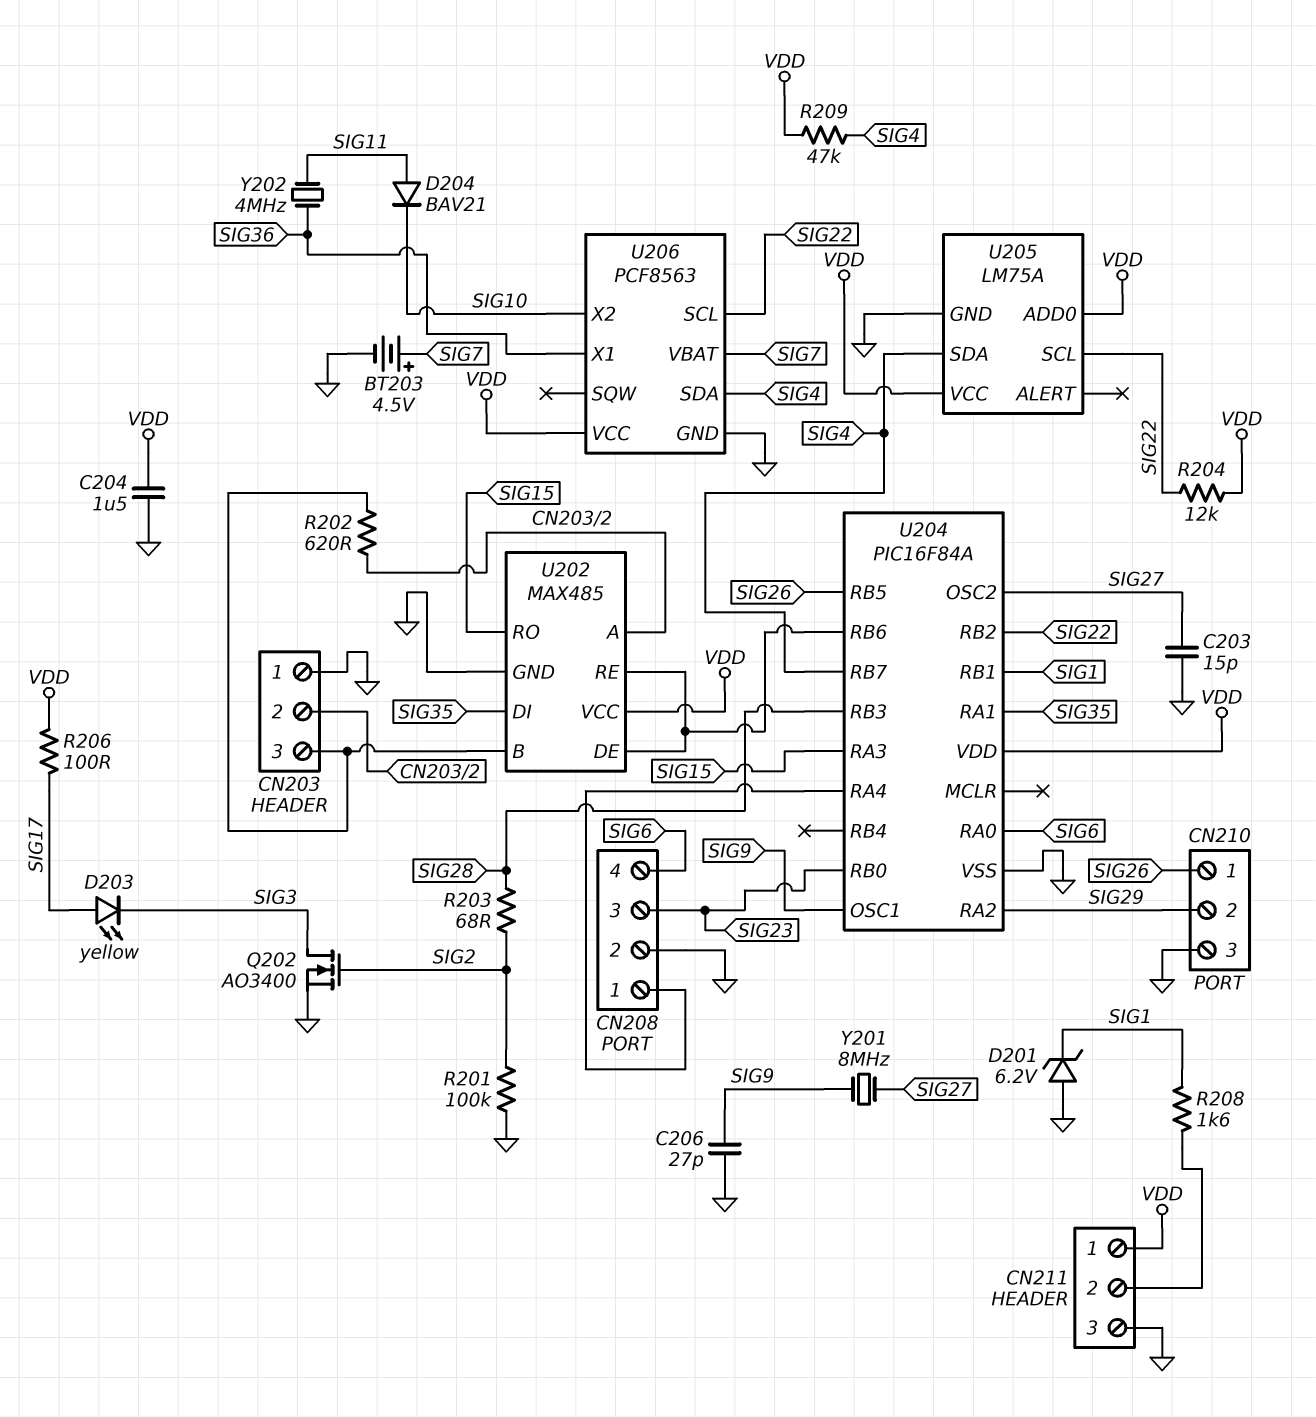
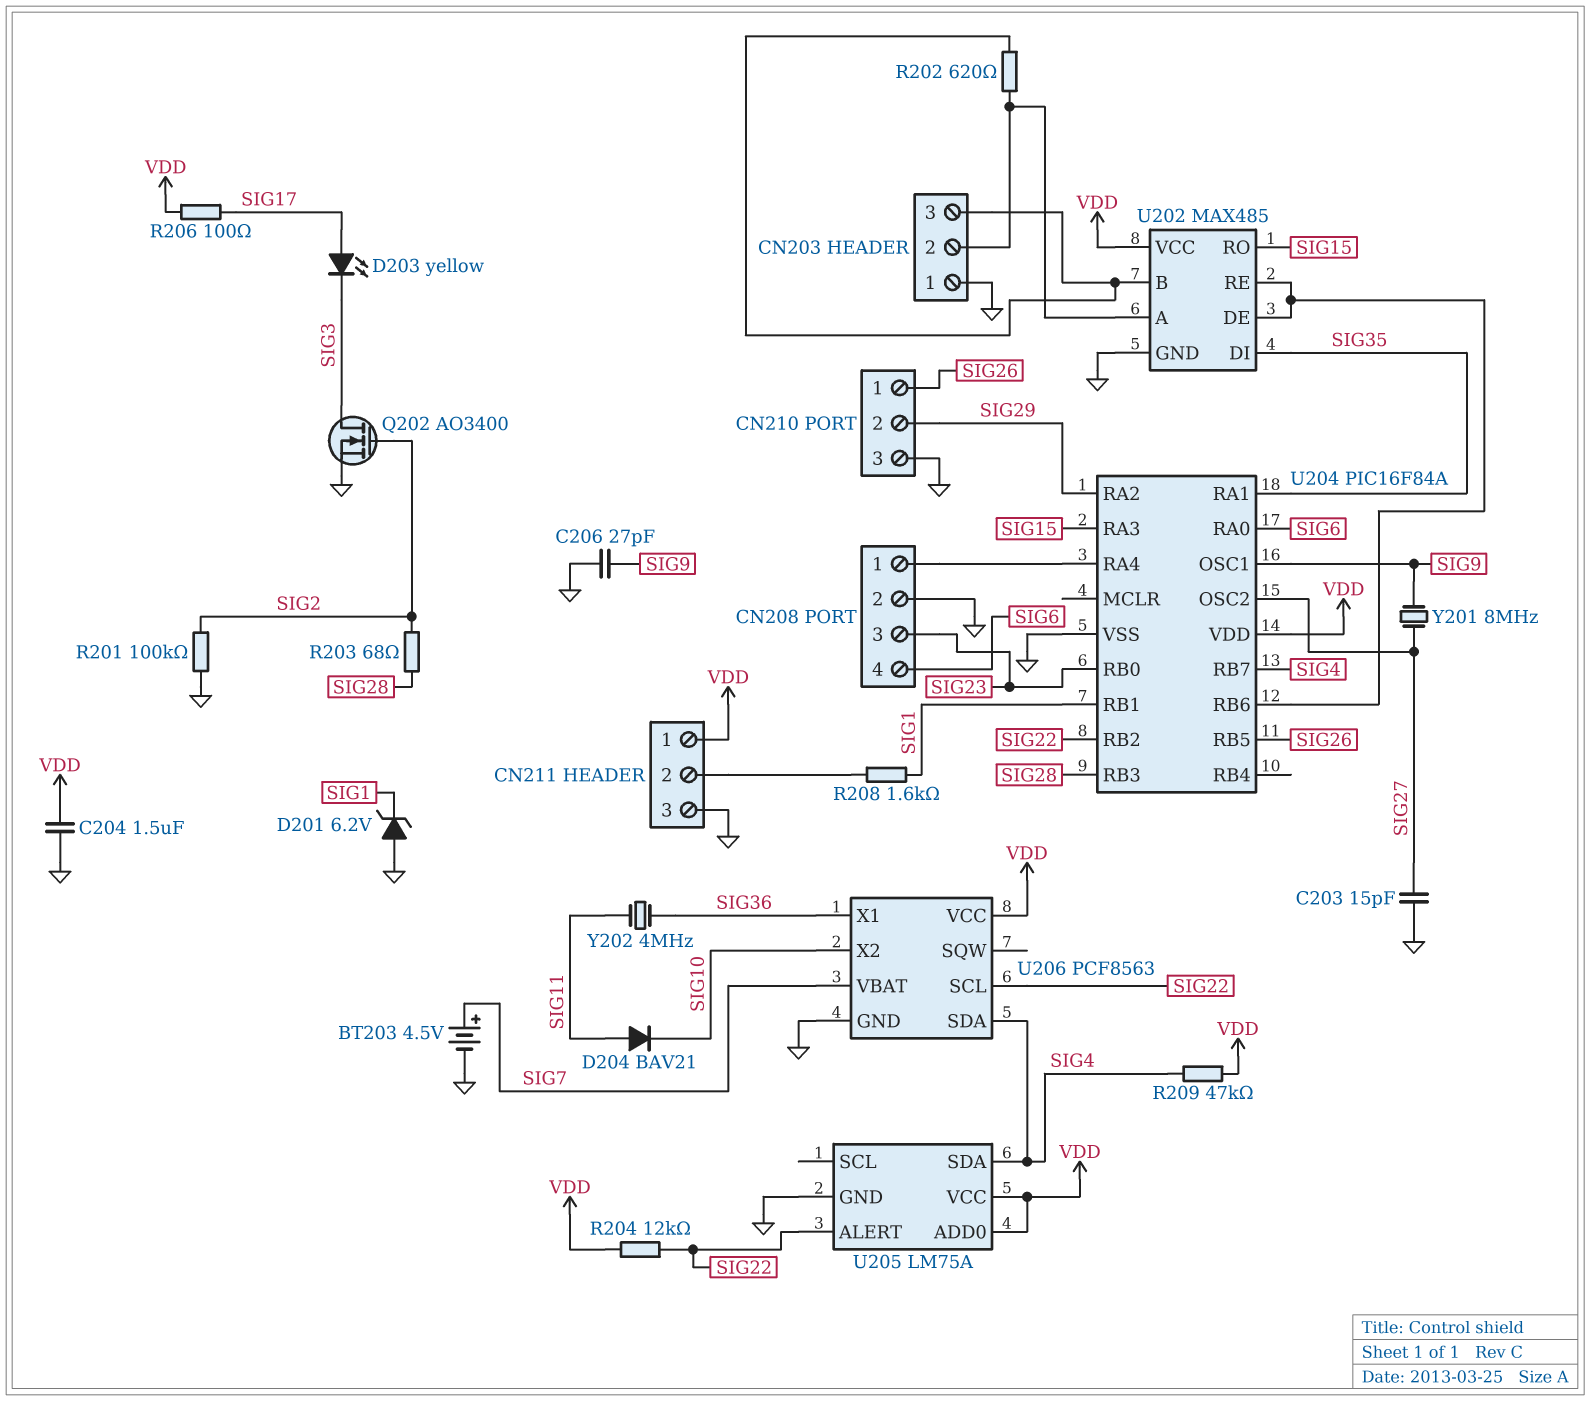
U205 pin ALERT: none -> SIG22
U205 pin SCL: SIG22 -> none

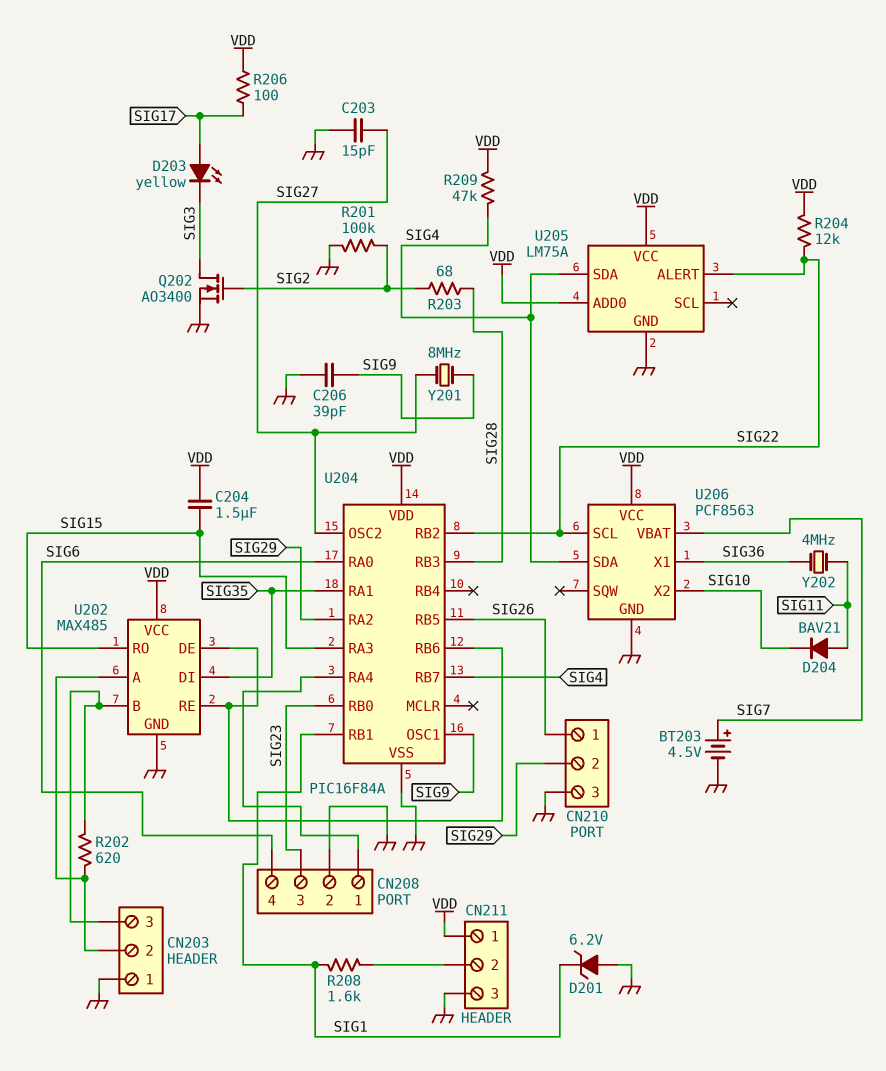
C204: 1.5uF (GND, VDD) -> 1.5uF (SIG15, VDD)
C206: 27pF (GND, SIG9) -> 39pF (GND, SIG9)

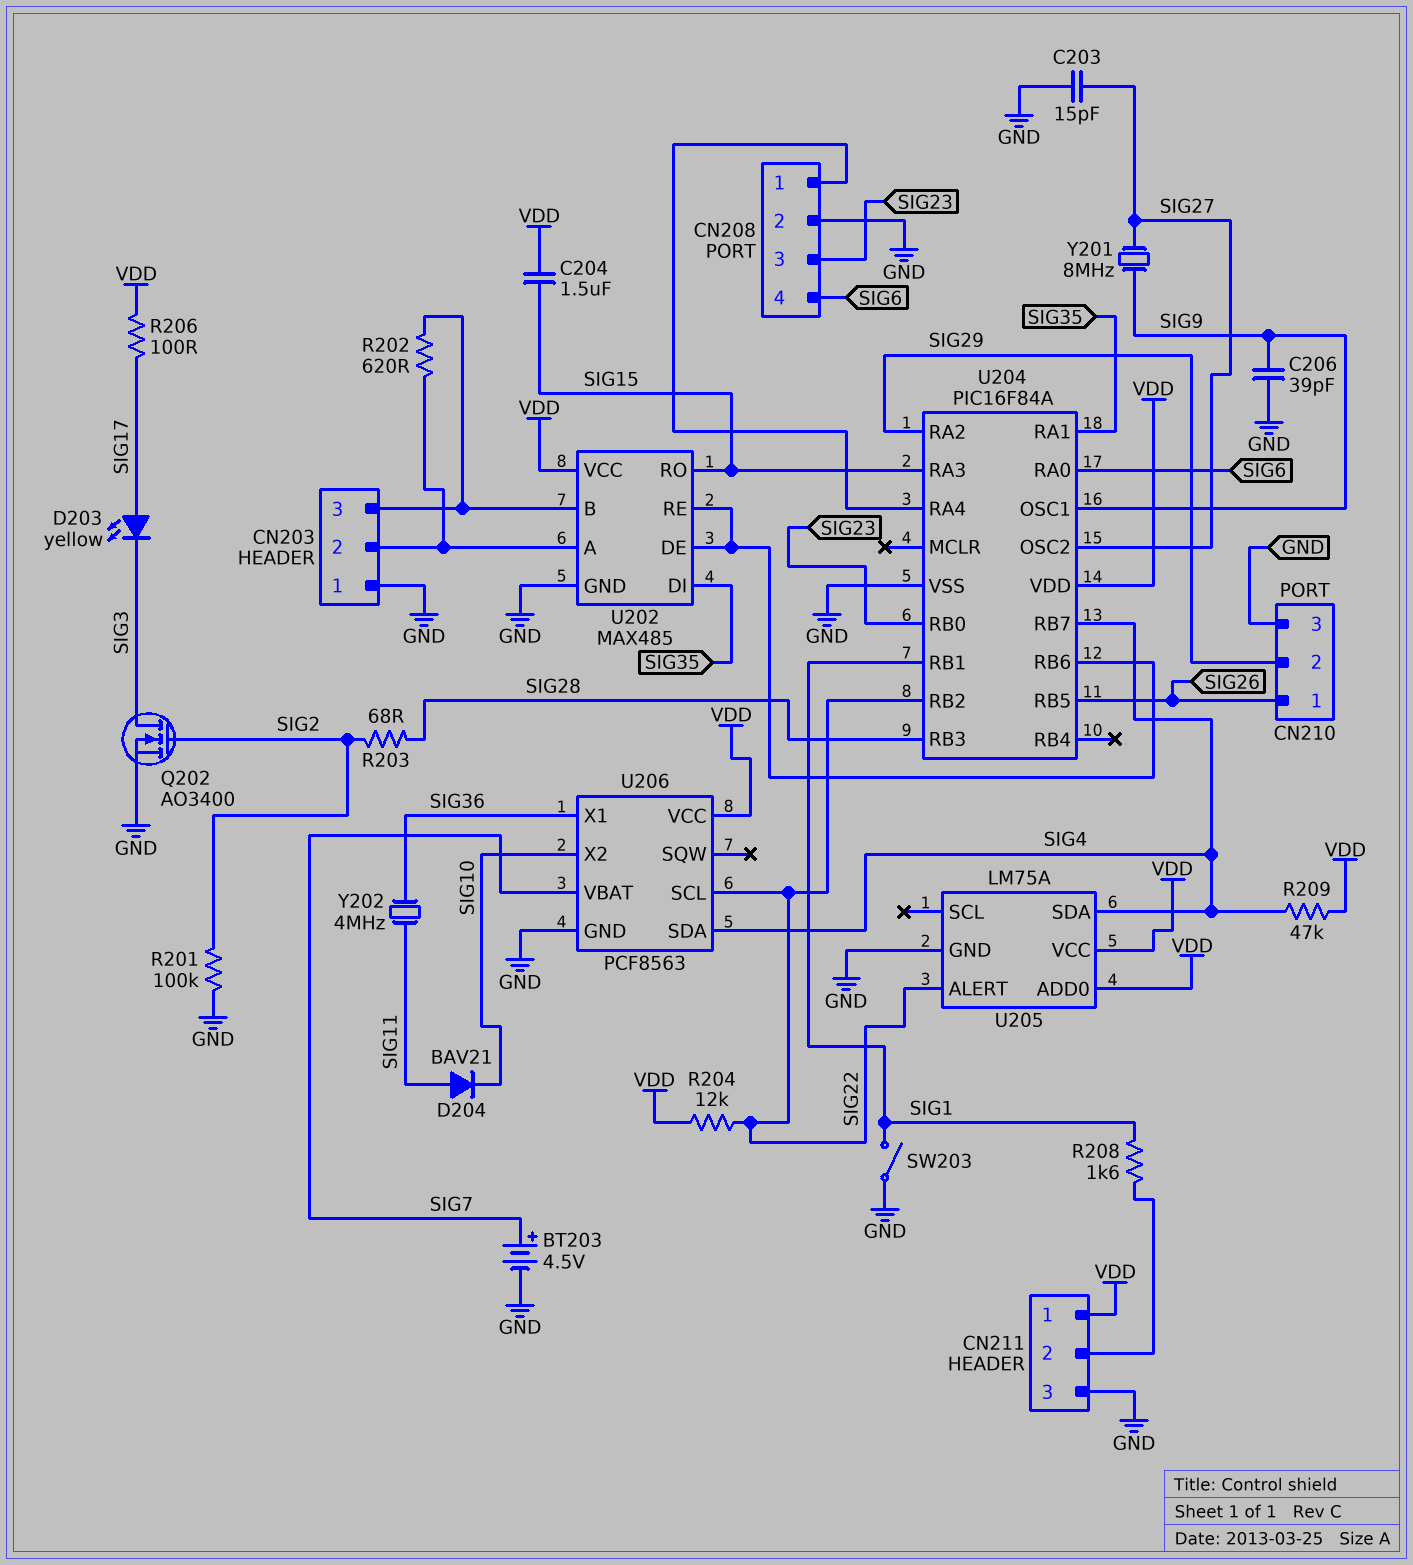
D201: zener 6.2V (A GND, K SIG1) -> none
SW203: none -> switch (GND, SIG1)

